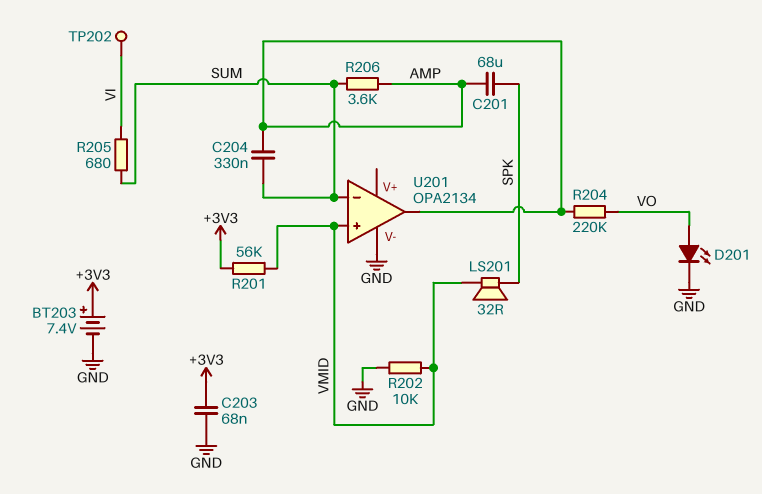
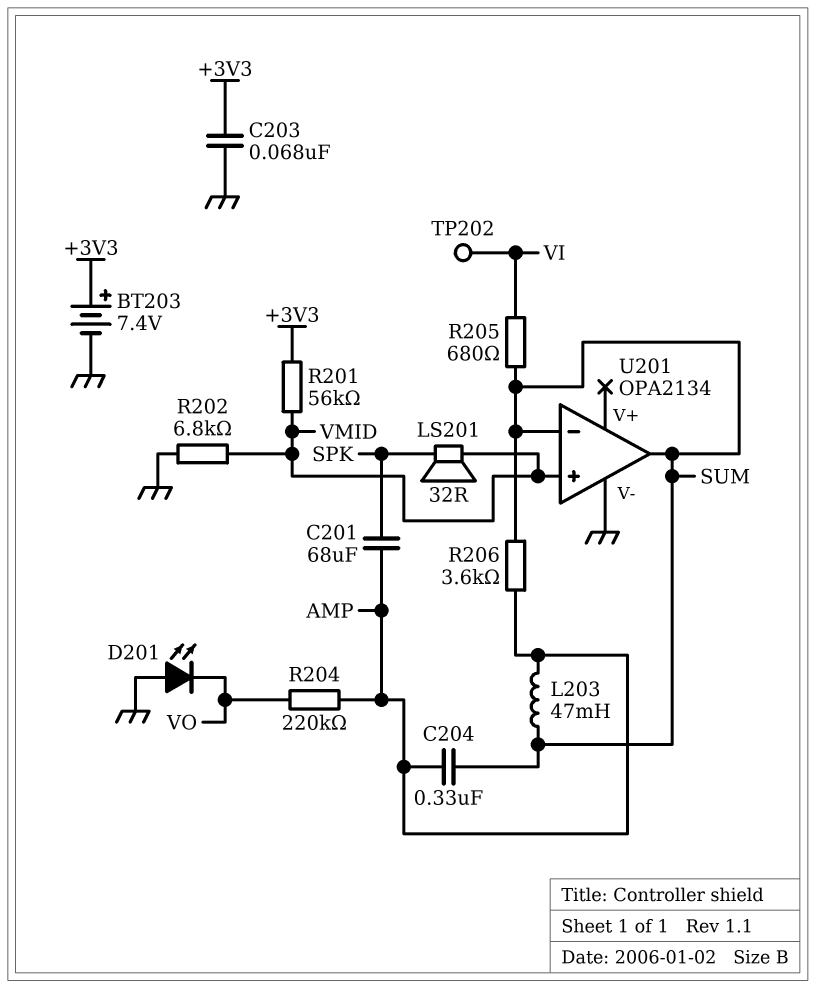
D201: LED (A VO, K GND) -> LED (A GND, K VO)
L203: none -> 47mH (AMP, SUM)
R202: 10k (GND, VMID) -> 6.8k (GND, VMID)
U201 pin out: AMP -> SUM

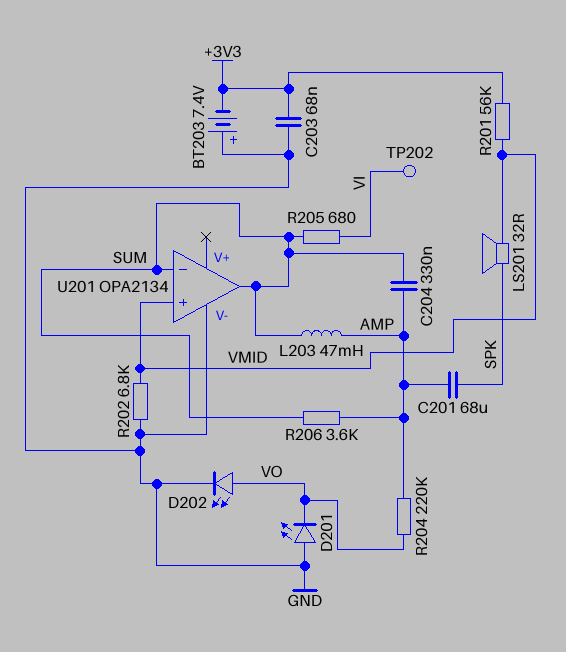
BT203: 7.4V (plus +3V3, minus GND) -> 7.4V (plus GND, minus +3V3)
D202: none -> LED (A VO, K GND)

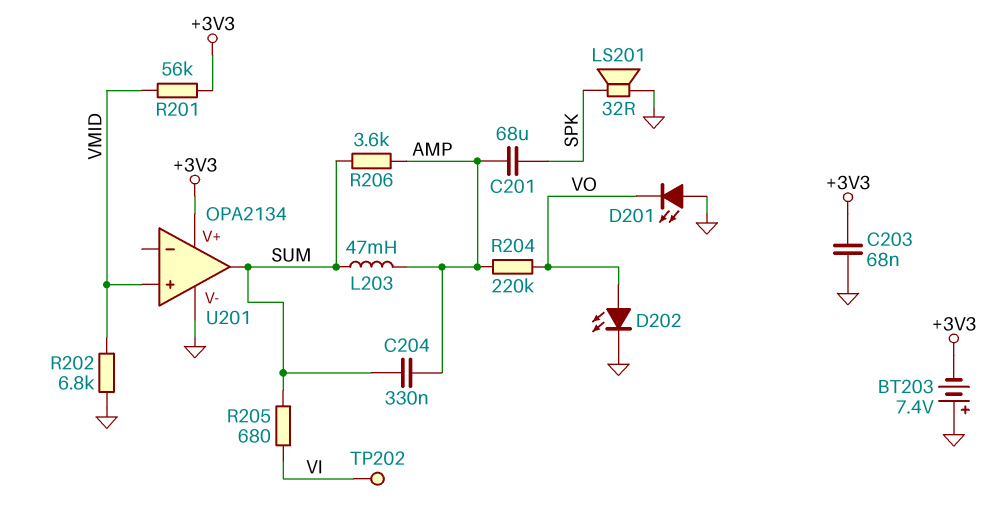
LS201: speaker 32R (SPK, VMID) -> speaker 32R (GND, SPK)
U201 pin V+: none -> +3V3
U201 pin in-: SUM -> none

